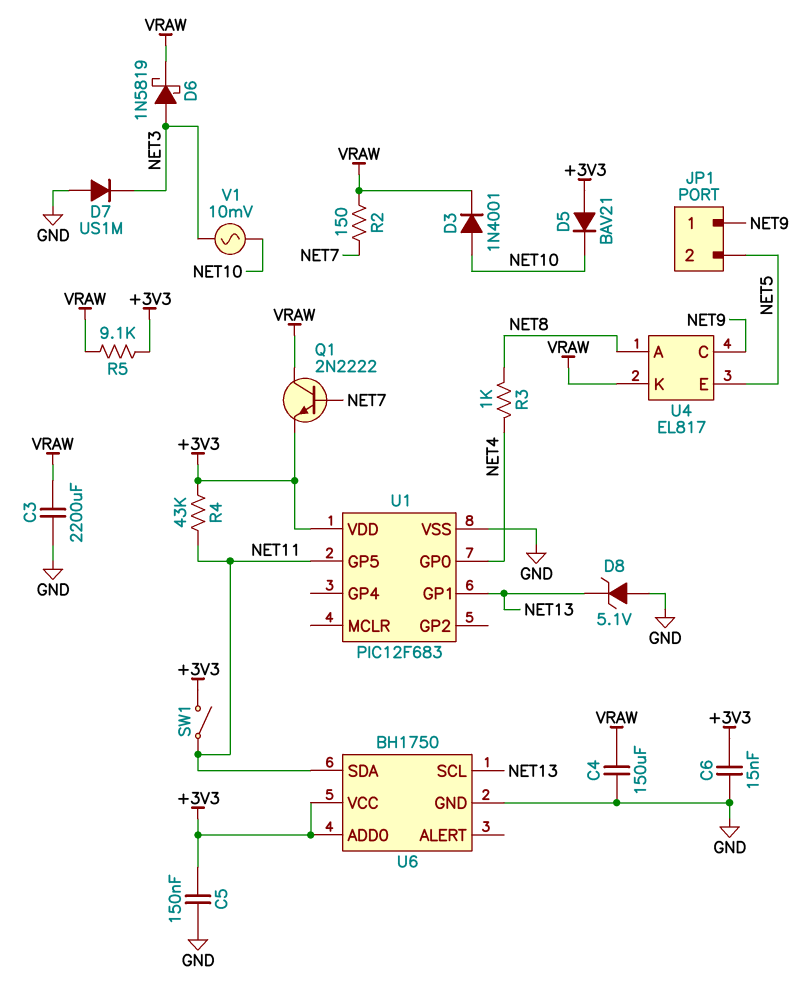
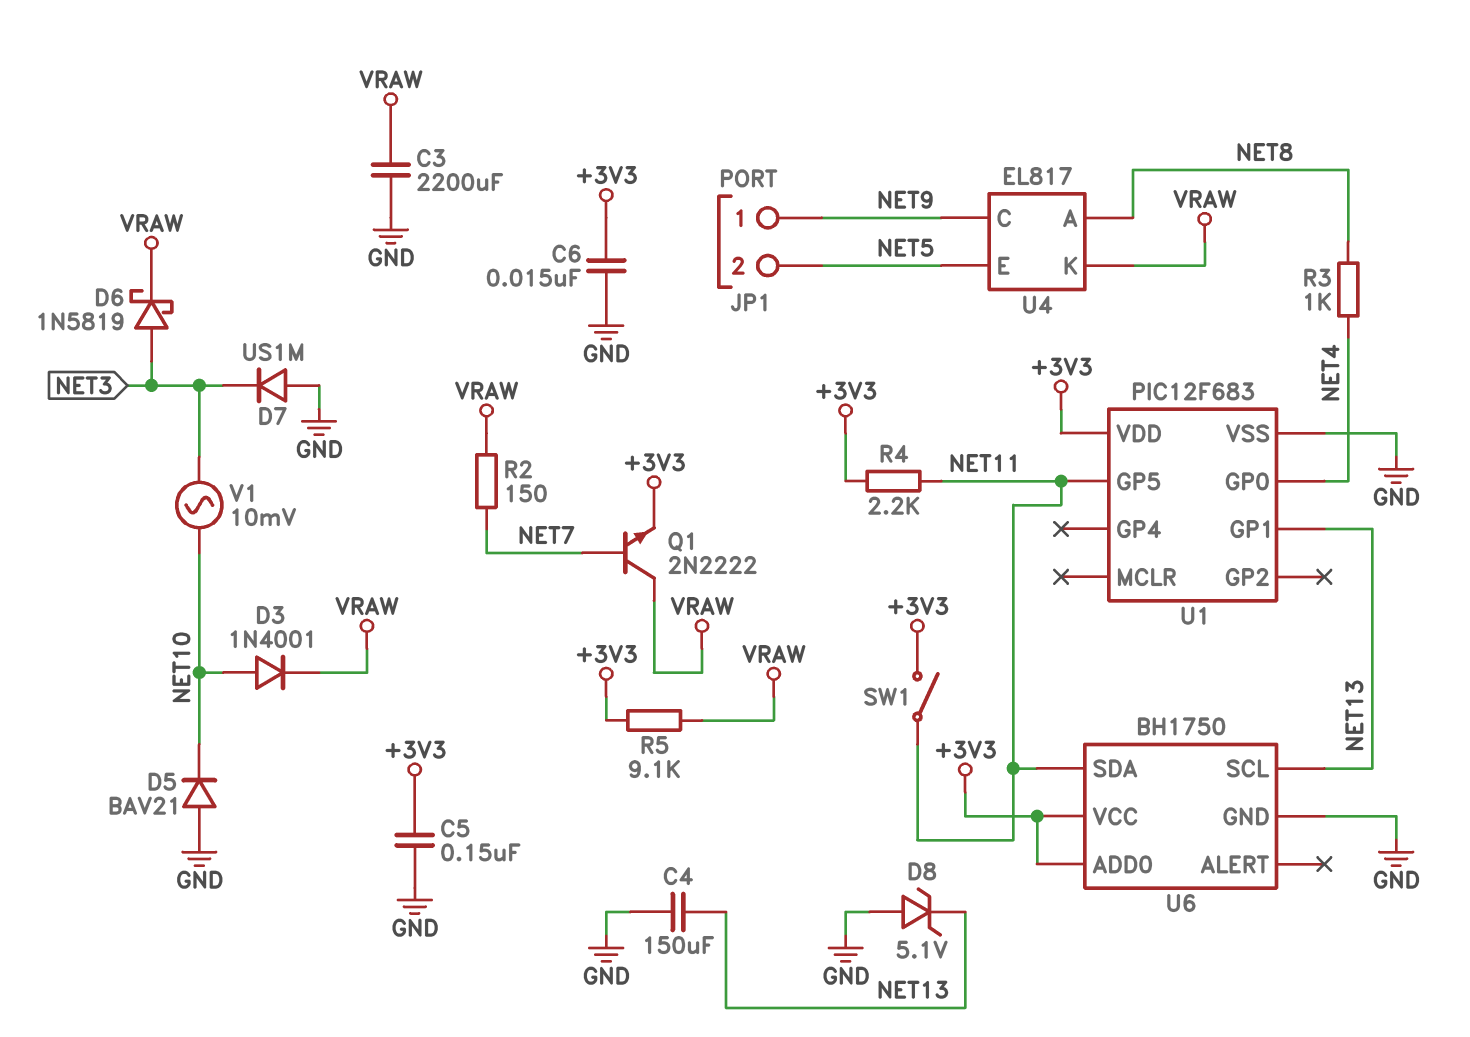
C4: 150uF (GND, VRAW) -> 150uF (GND, NET13)
D5: diode BAV21 (A +3V3, K NET10) -> diode BAV21 (A GND, K NET10)
R4: 43k (+3V3, NET11) -> 2.2k (+3V3, NET11)

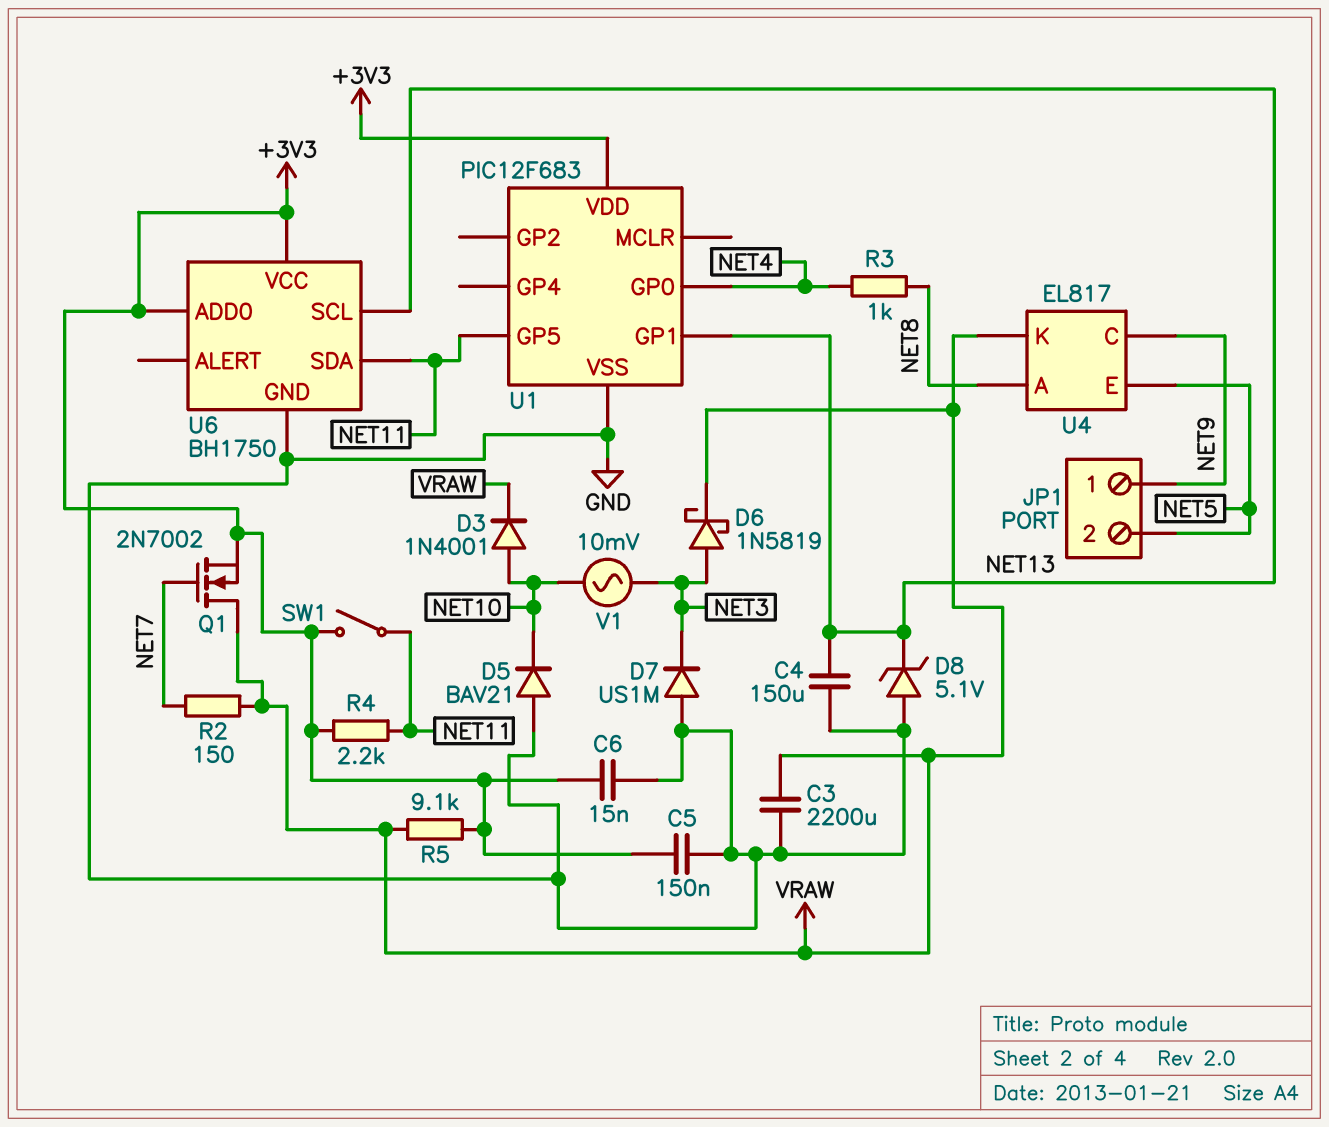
Q1: NPN 2N2222 (B NET7, C VRAW, E +3V3) -> NMOS 2N7002 (G NET7, D VRAW, S +3V3)

